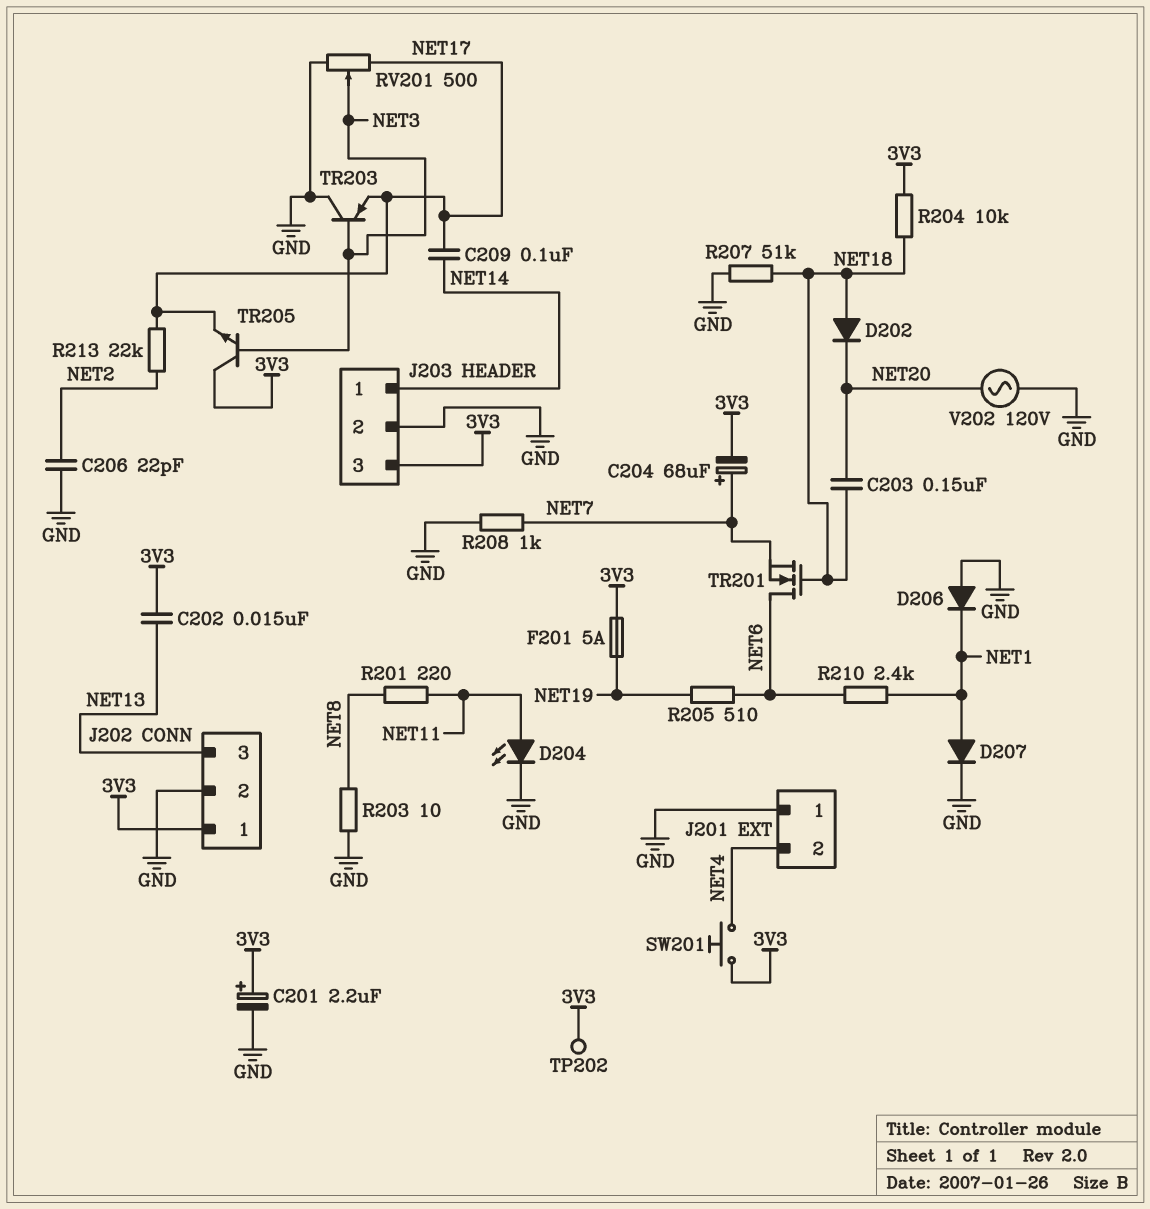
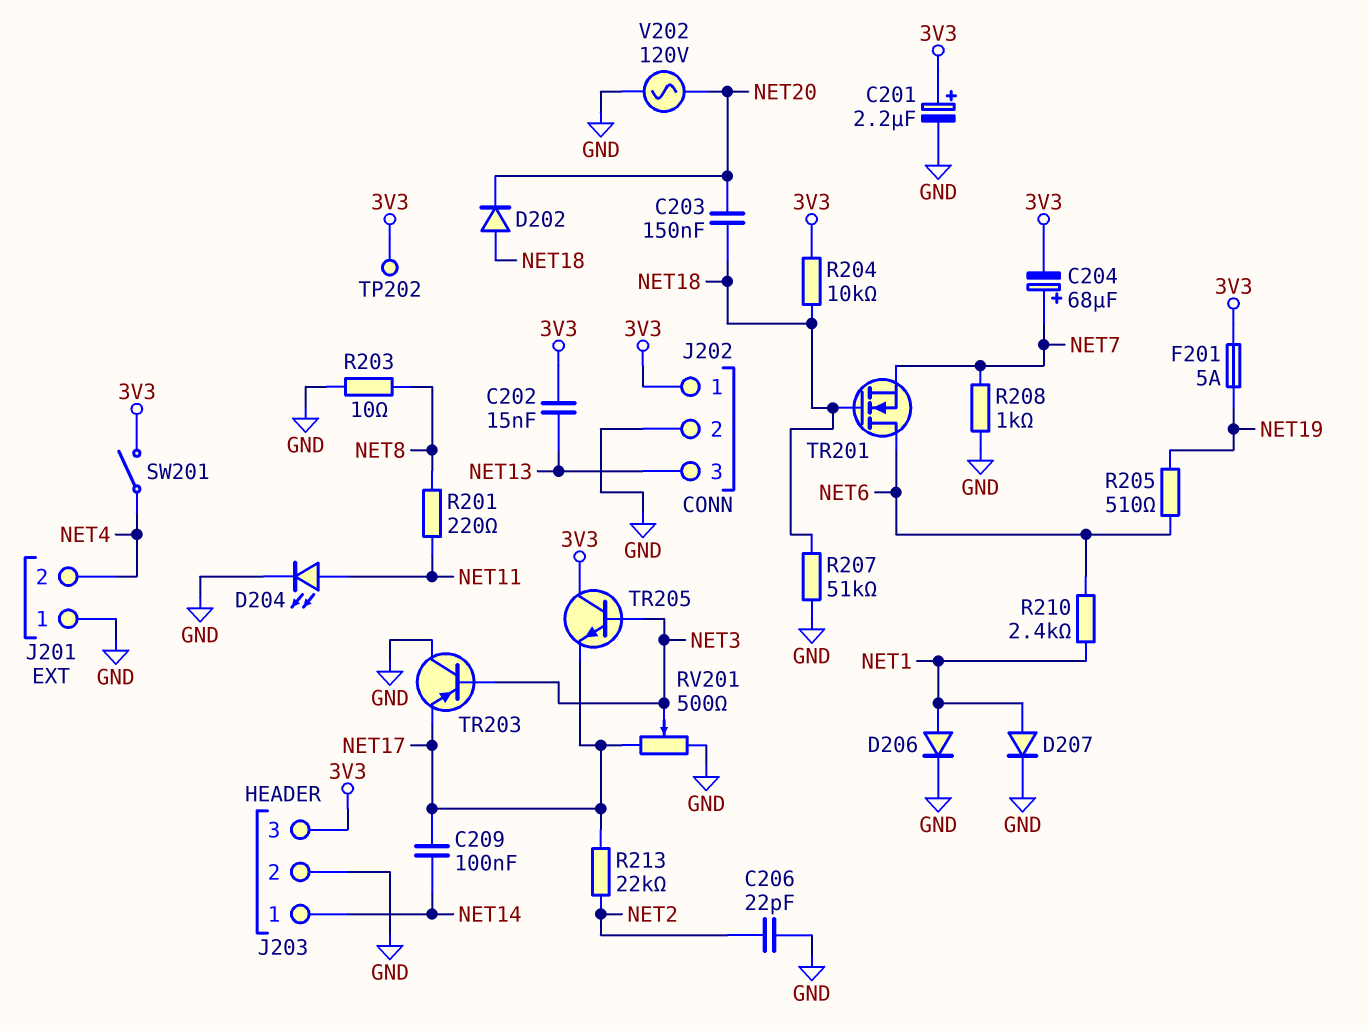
D206: diode (A GND, K NET1) -> diode (A NET1, K GND)
SW201: button (3V3, NET4) -> switch (3V3, NET4)

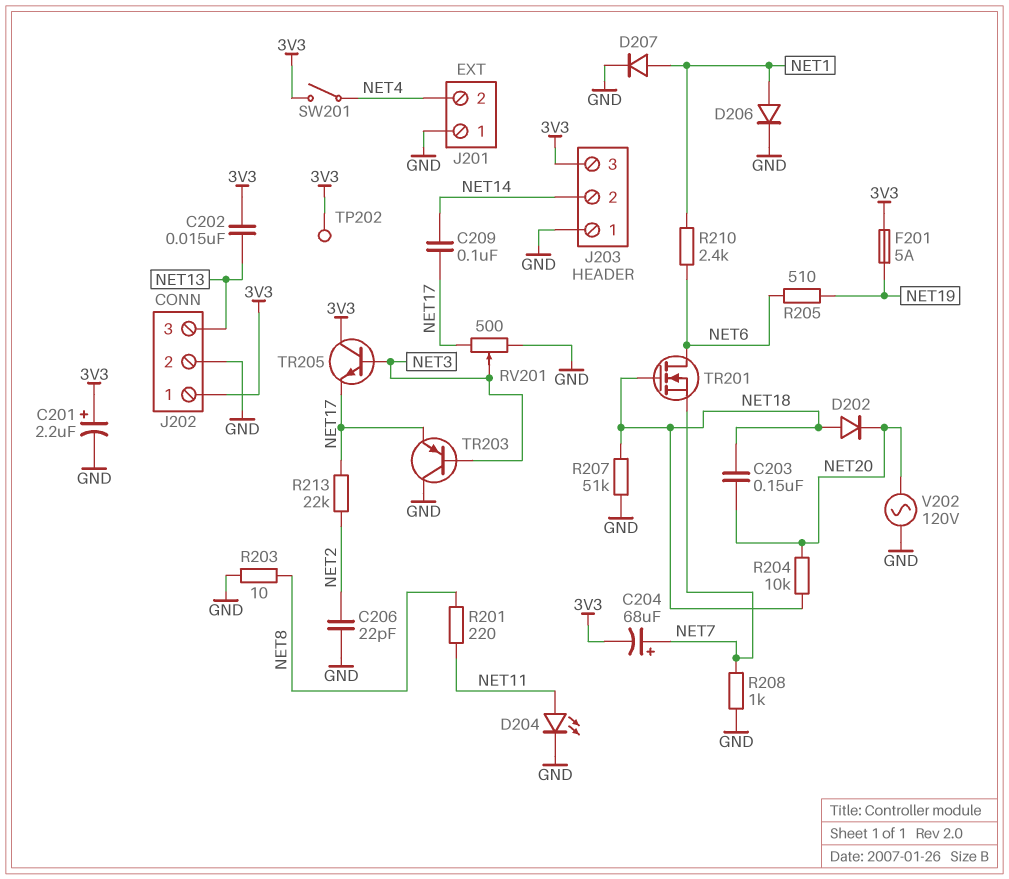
J203 pin 1: NET14 -> GND
J203 pin 2: GND -> NET14
R204: 10k (3V3, NET18) -> 10k (NET18, NET20)

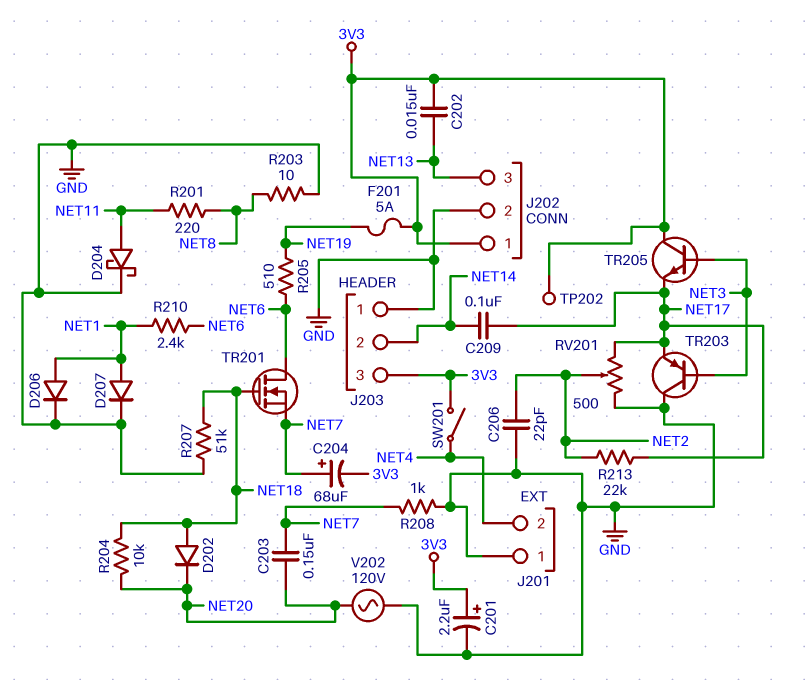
C203: 150nF (NET18, NET20) -> 150nF (NET7, NET20)
D204: LED (A NET11, K GND) -> schottky (A NET11, K GND)
RV201: 500 (GND, NET17, wiper NET3) -> 500 (GND, NET17, wiper NET2)

